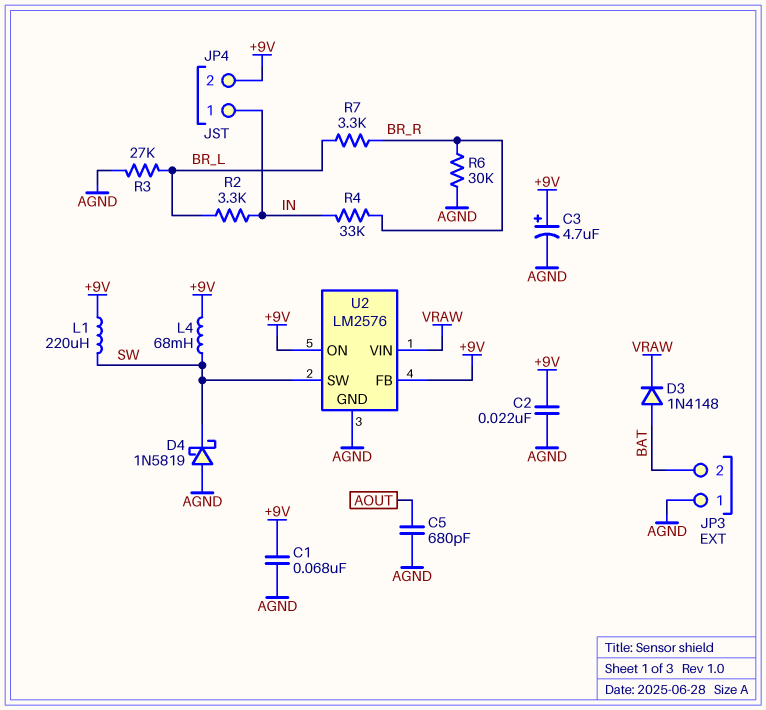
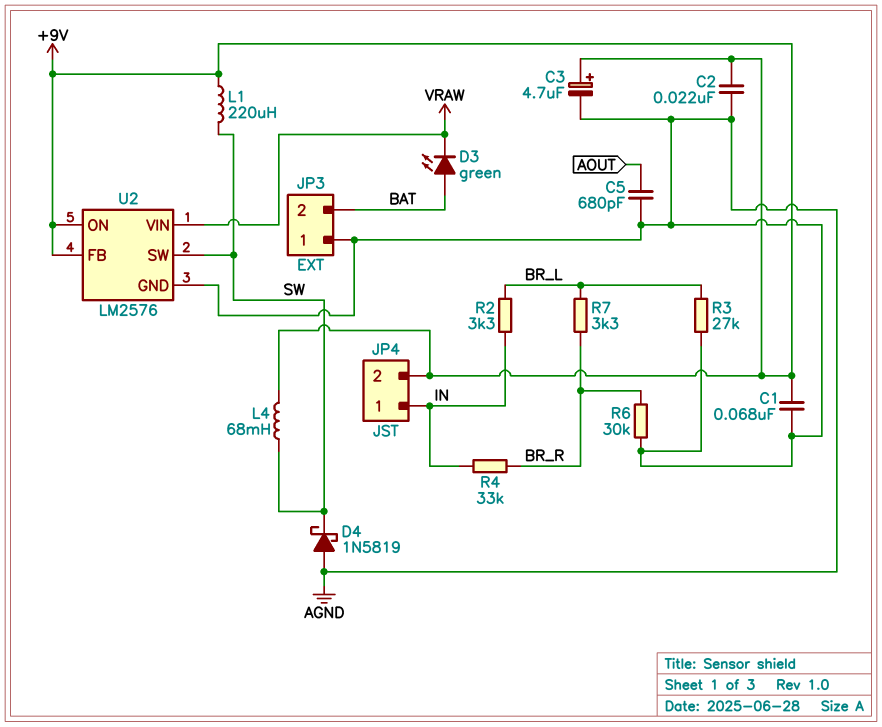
D3: diode 1N4148 (A BAT, K VRAW) -> LED green (A BAT, K VRAW)

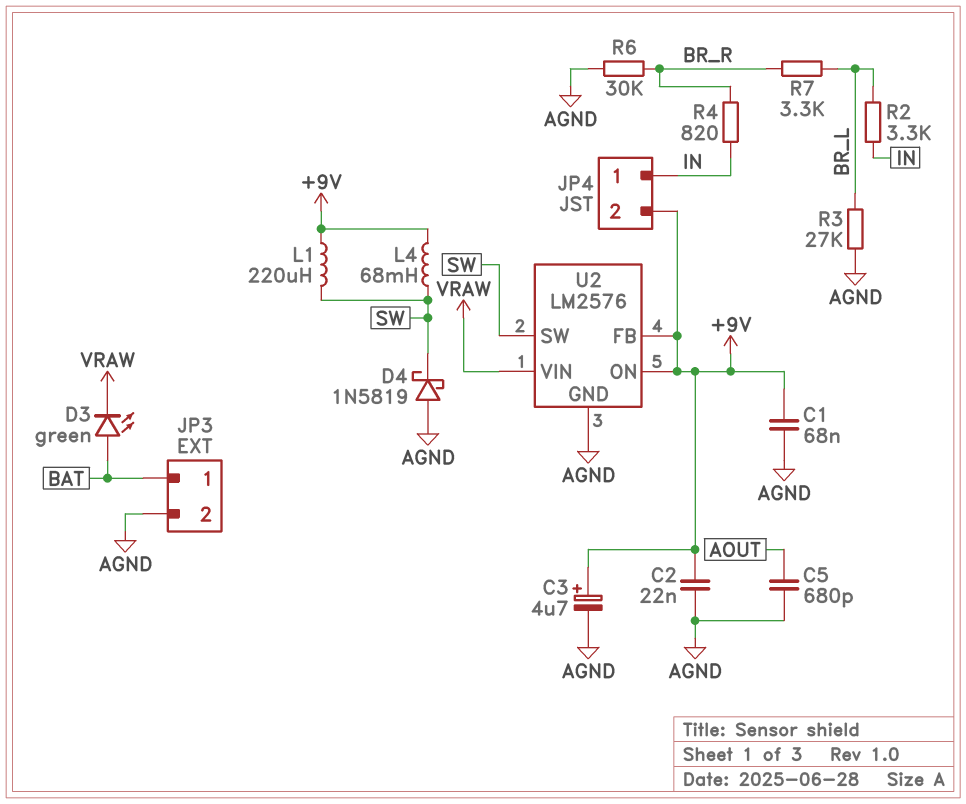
JP3 pin 1: AGND -> BAT
JP3 pin 2: BAT -> AGND
R4: 33k (BR_R, IN) -> 820 (BR_R, IN)

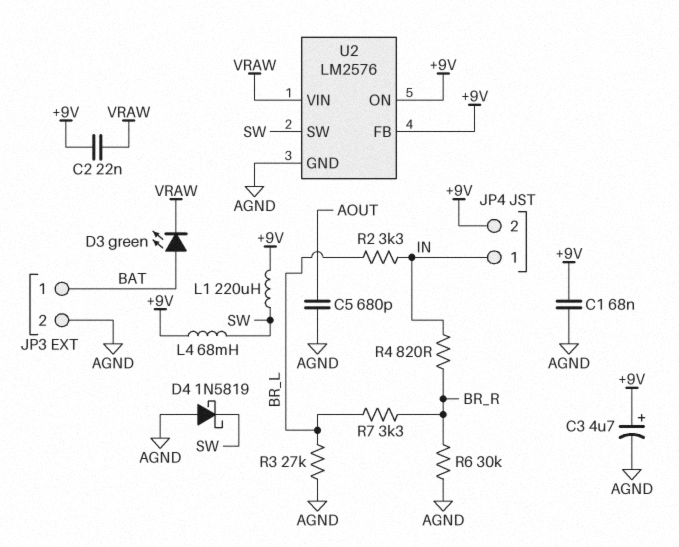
C2: 22nF (+9V, AGND) -> 22nF (+9V, VRAW)

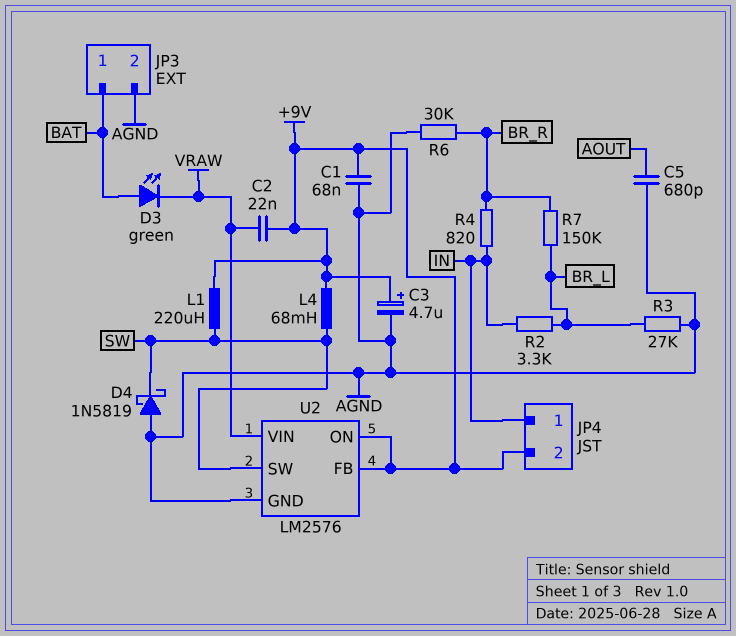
R7: 3.3k (BR_L, BR_R) -> 150k (BR_L, BR_R)

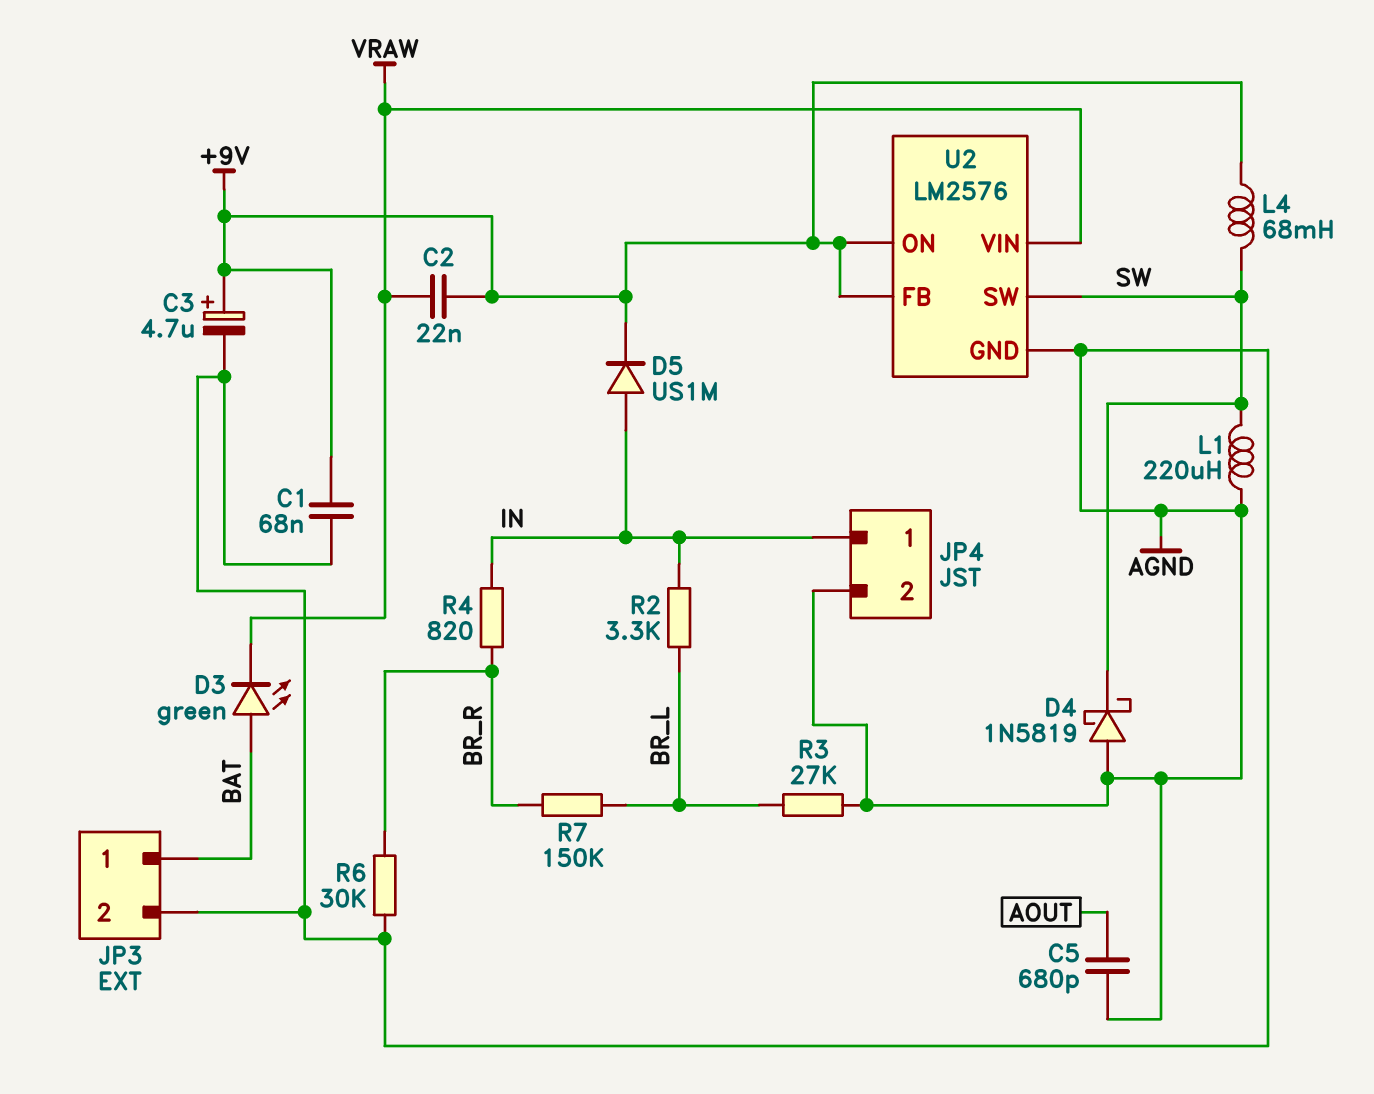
D5: none -> diode US1M (A IN, K +9V)
JP4 pin 2: +9V -> AGND
L1: 220uH (+9V, SW) -> 220uH (AGND, SW)

